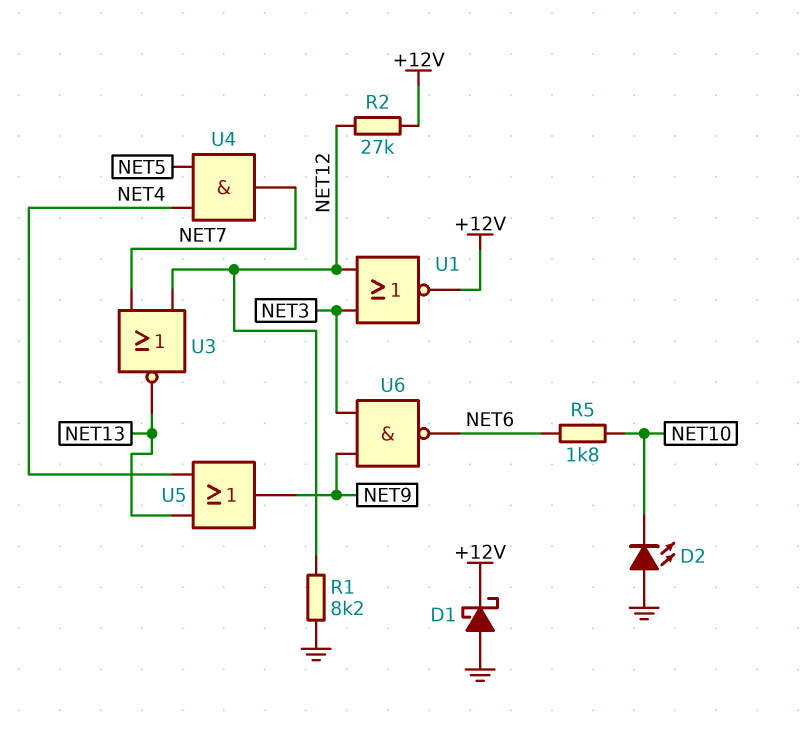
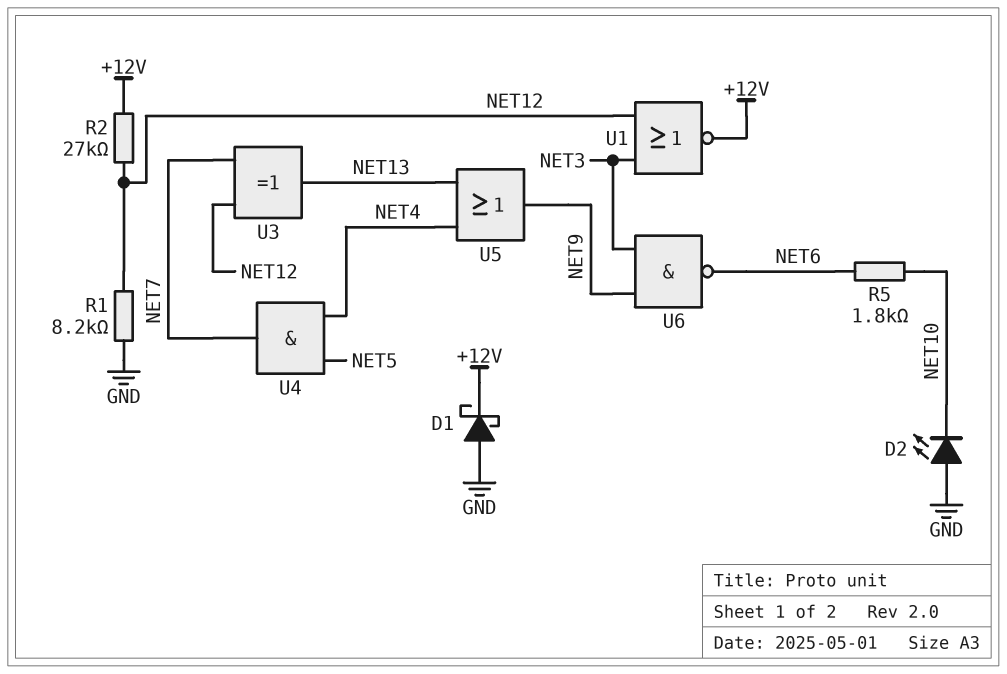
U3: NOR (in NET7, in NET12, out NET13) -> XOR (in NET7, in NET12, out NET13)

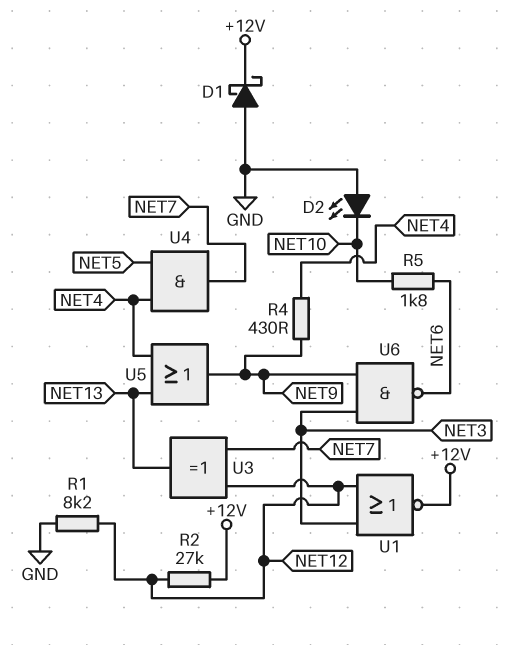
R4: none -> 430 (NET4, NET9)

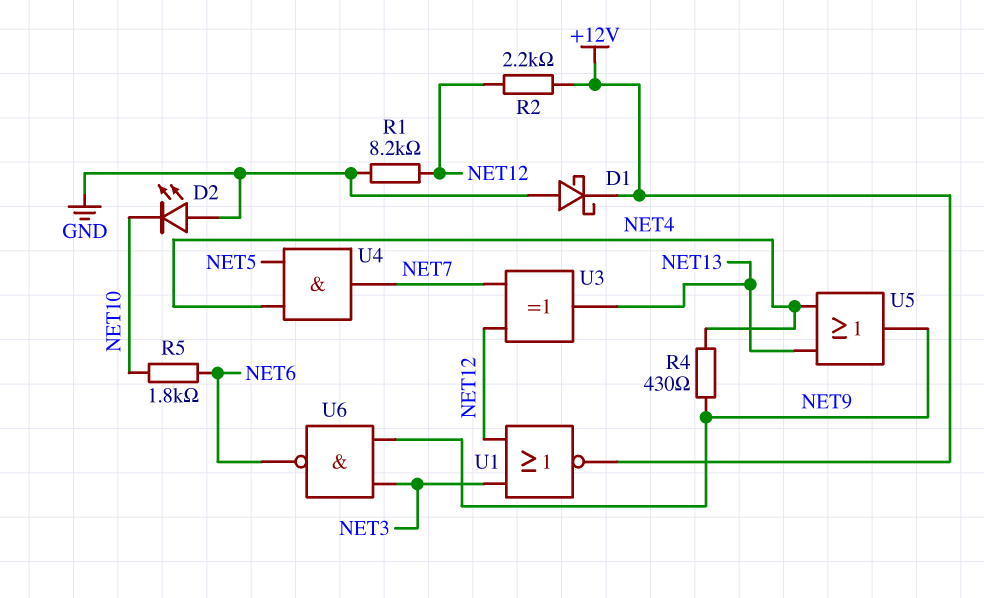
R2: 27k (+12V, NET12) -> 2.2k (+12V, NET12)

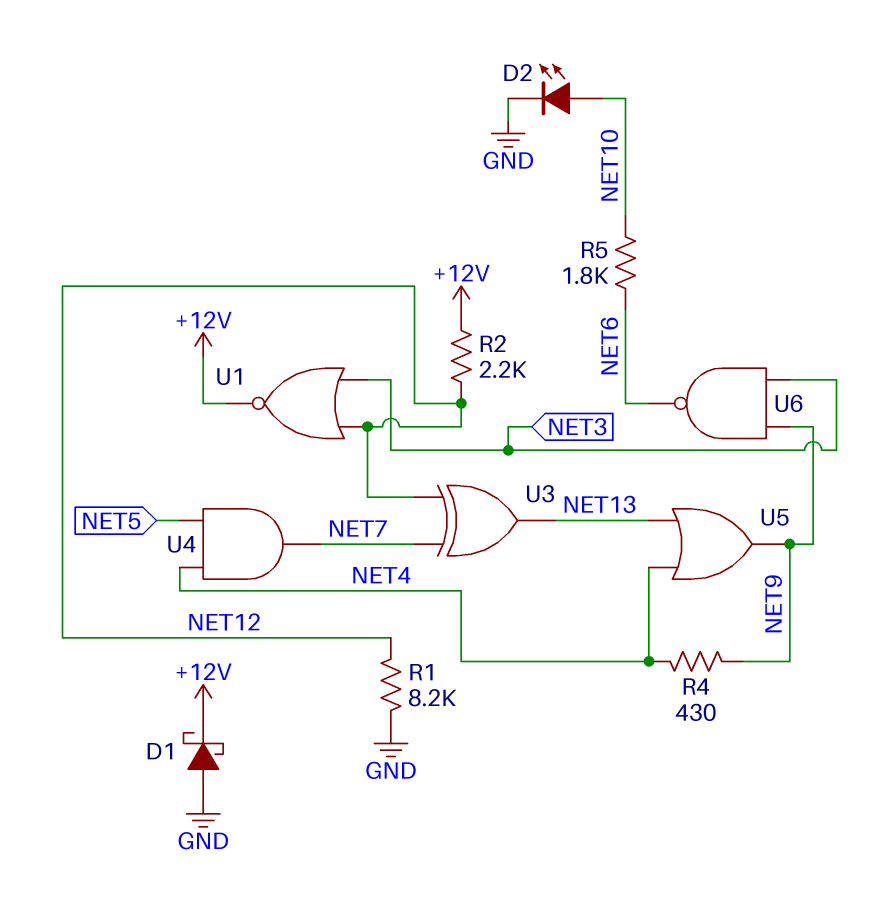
D2: LED (A GND, K NET10) -> LED (A NET10, K GND)

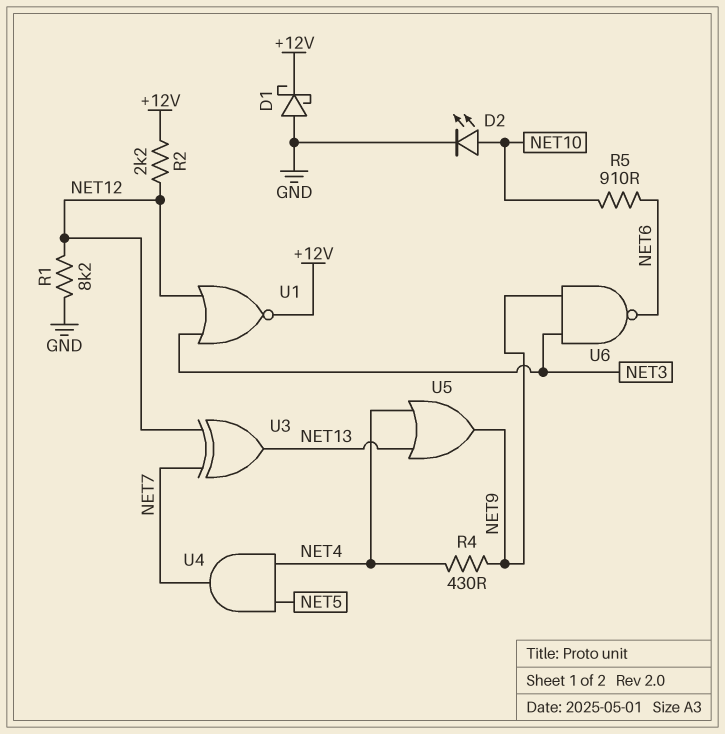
R5: 1.8k (NET6, NET10) -> 910 (NET6, NET10)

